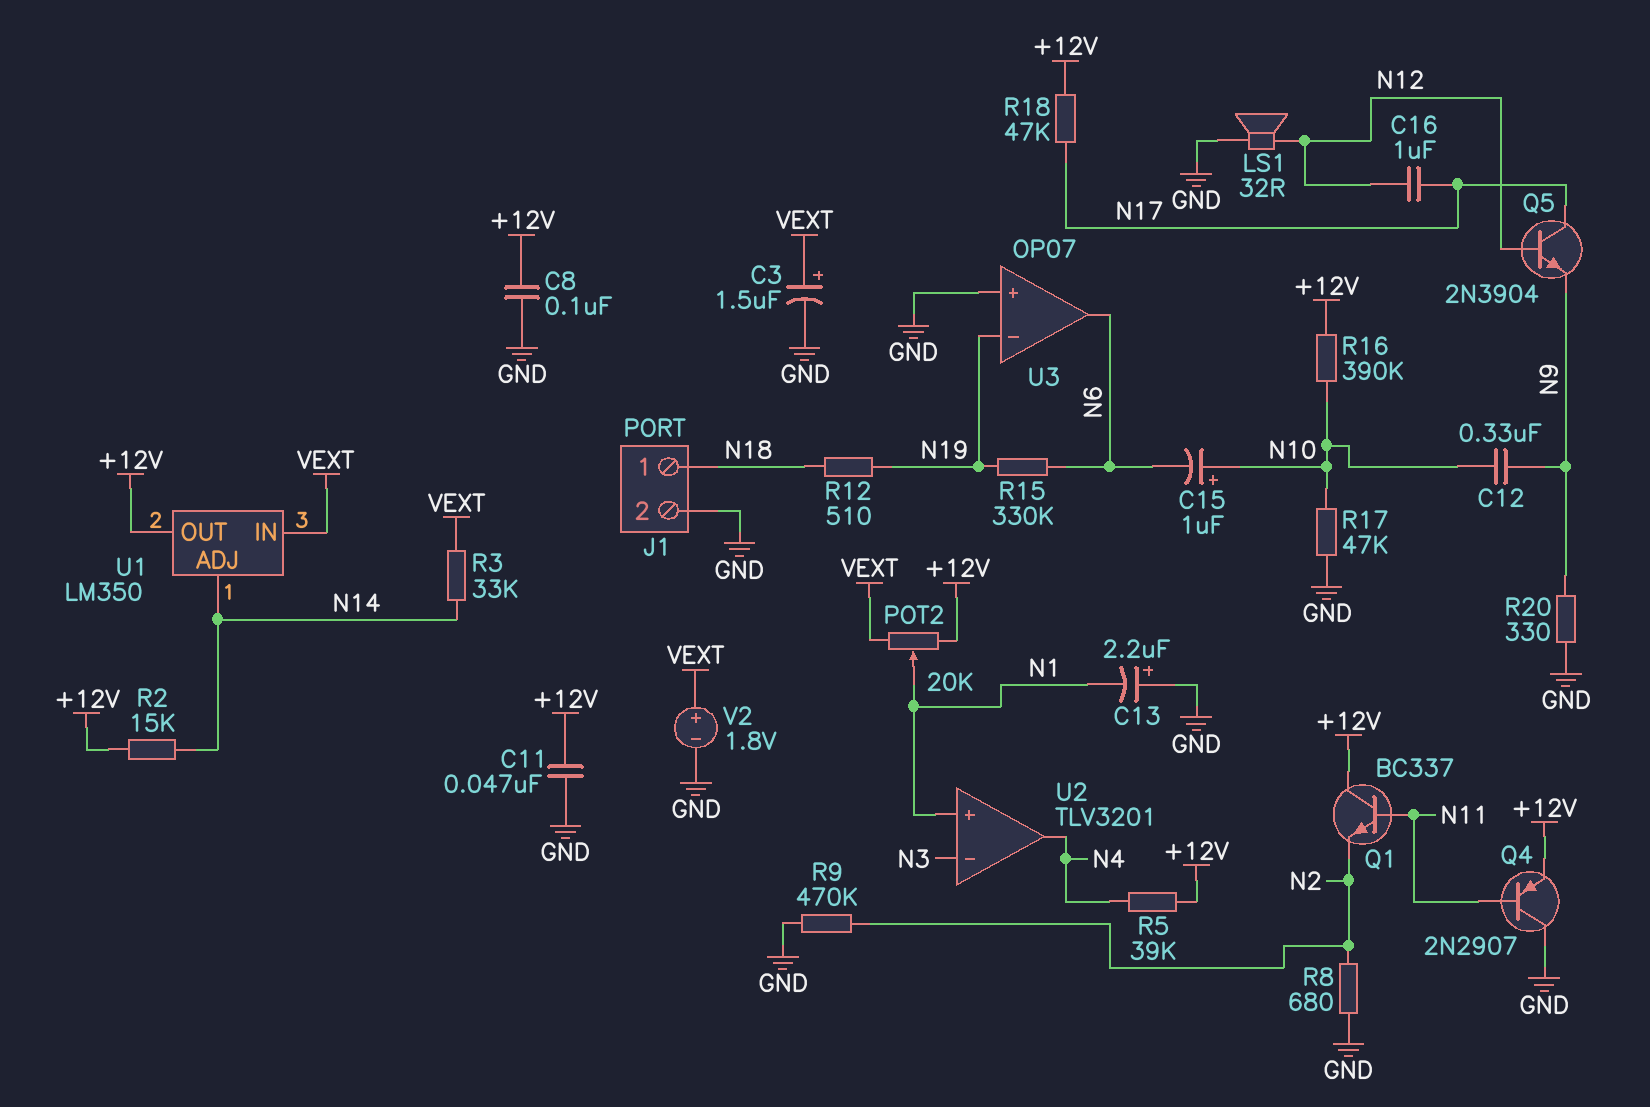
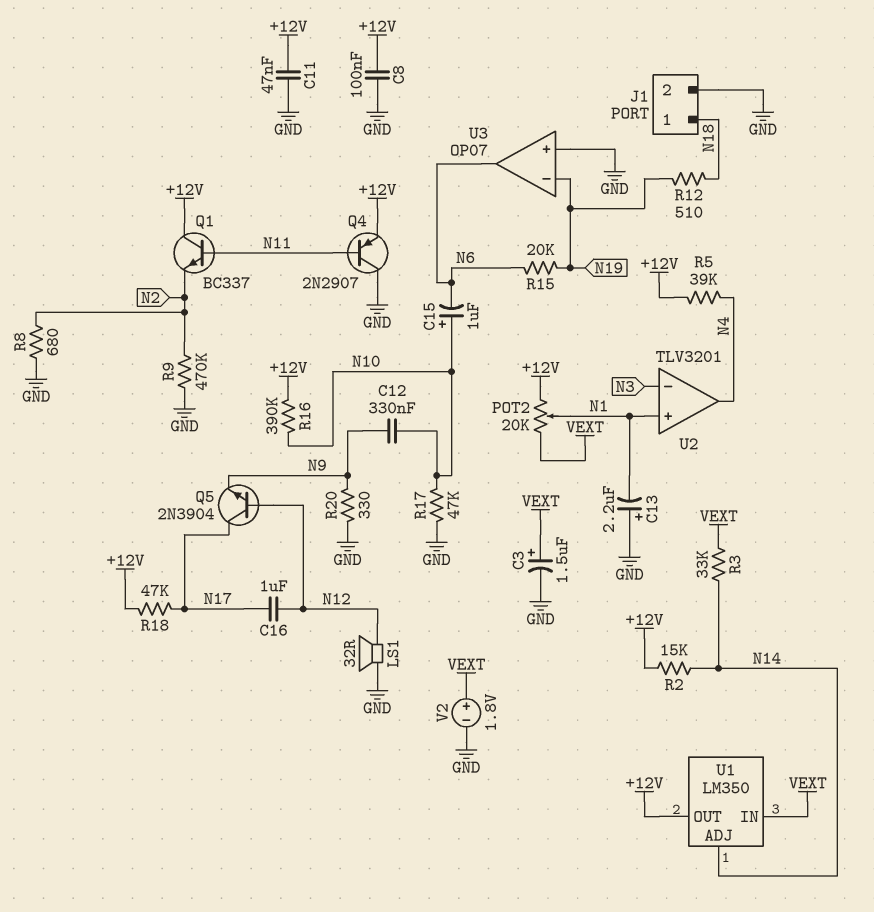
R15: 330k (N6, N19) -> 20k (N6, N19)

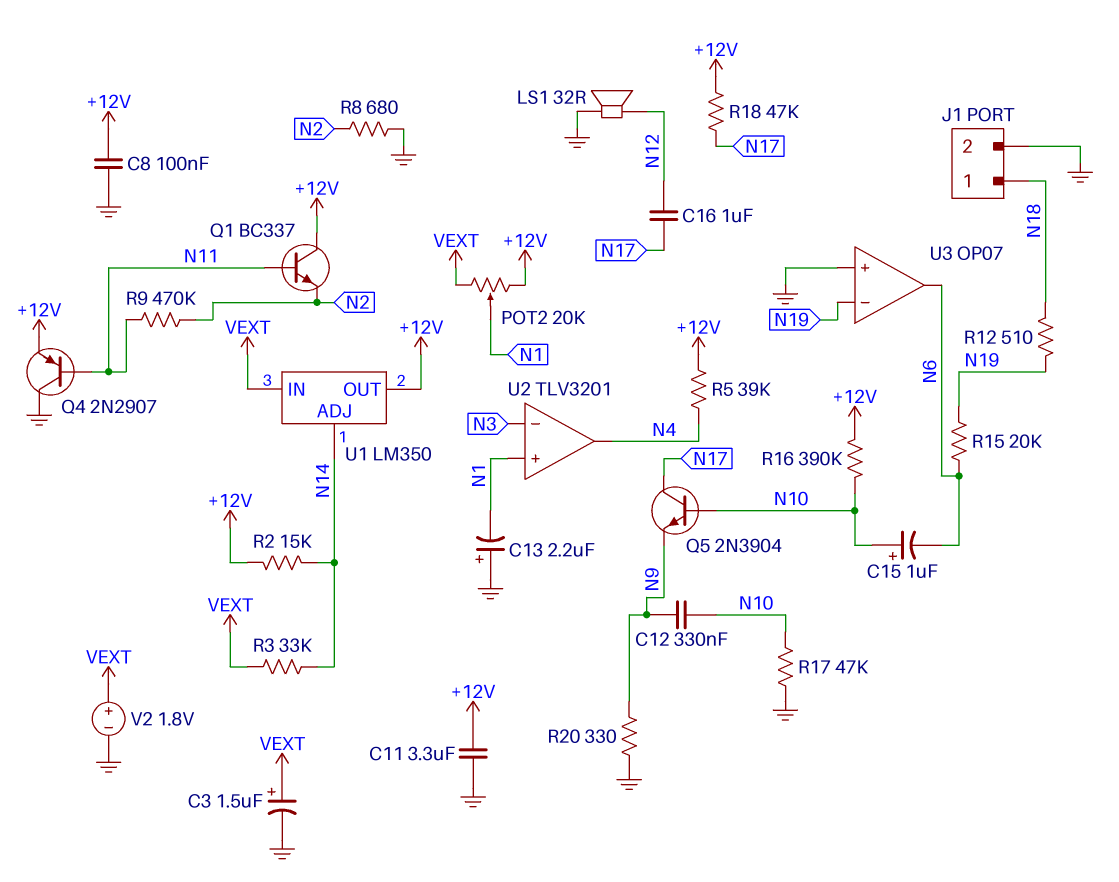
C11: 47nF (+12V, GND) -> 3.3uF (+12V, GND)
Q5: NPN 2N3904 (B N12, C N17, E N9) -> NPN 2N3904 (B N10, C N17, E N9)
R9: 470k (GND, N2) -> 470k (N2, N11)

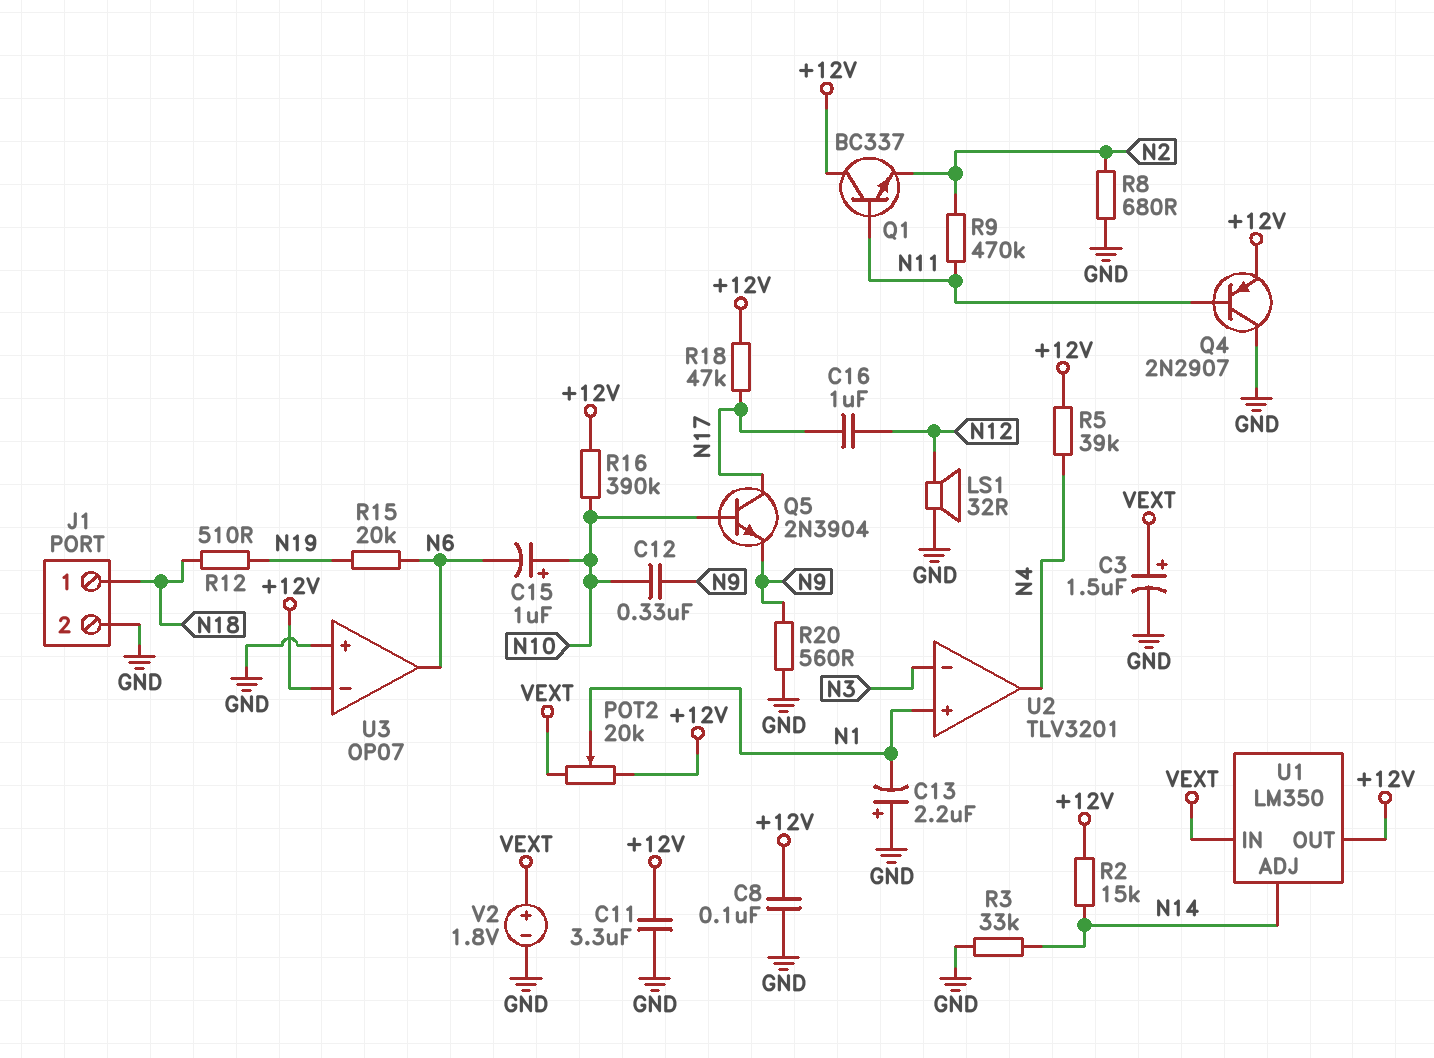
R3: 33k (N14, VEXT) -> 33k (GND, N14)
R17: 47k (GND, N10) -> none
R20: 330 (GND, N9) -> 560 (GND, N9)
U3 pin in-: N19 -> +12V

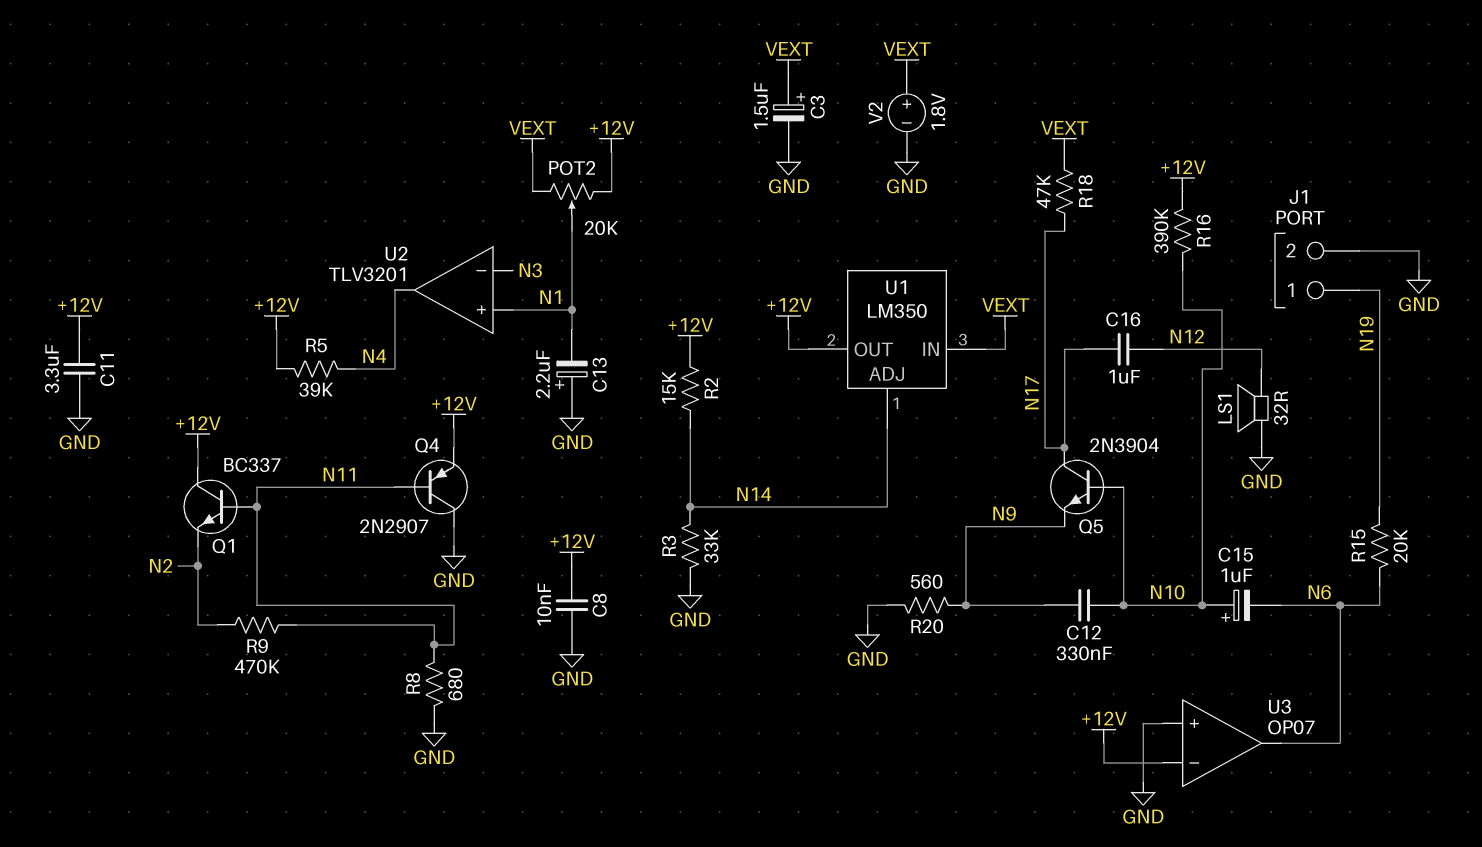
C8: 100nF (+12V, GND) -> 10nF (+12V, GND)
J1 pin 1: N18 -> N19
R8: 680 (GND, N2) -> 680 (GND, N11)
R12: 510 (N18, N19) -> none
R18: 47k (+12V, N17) -> 47k (N17, VEXT)

